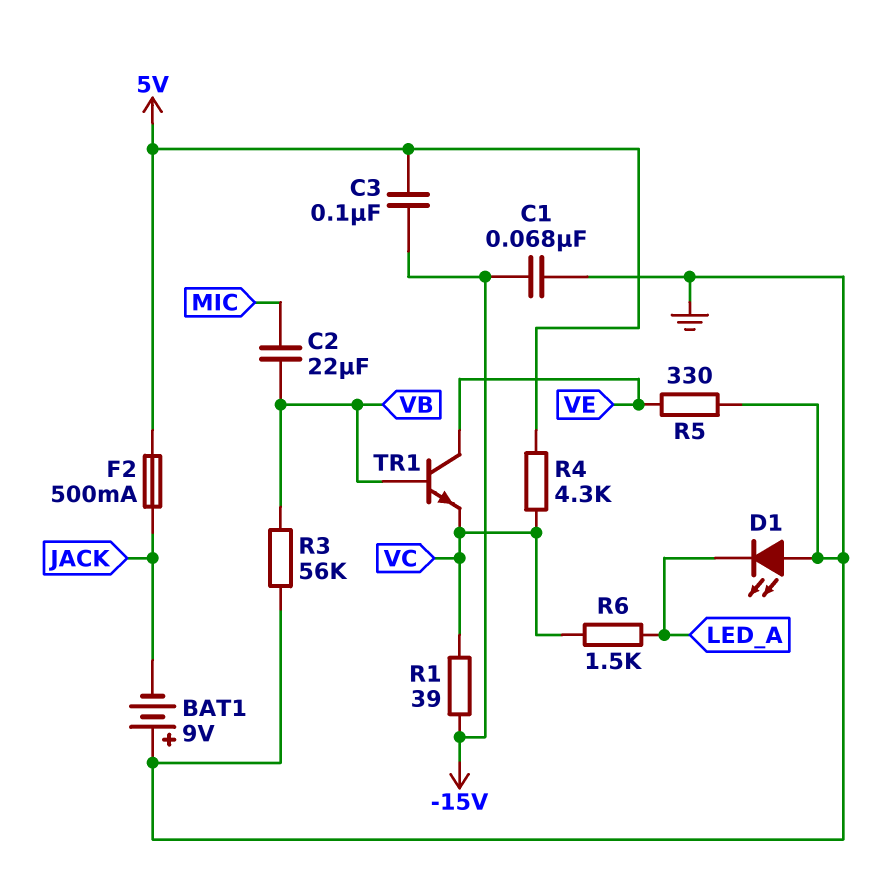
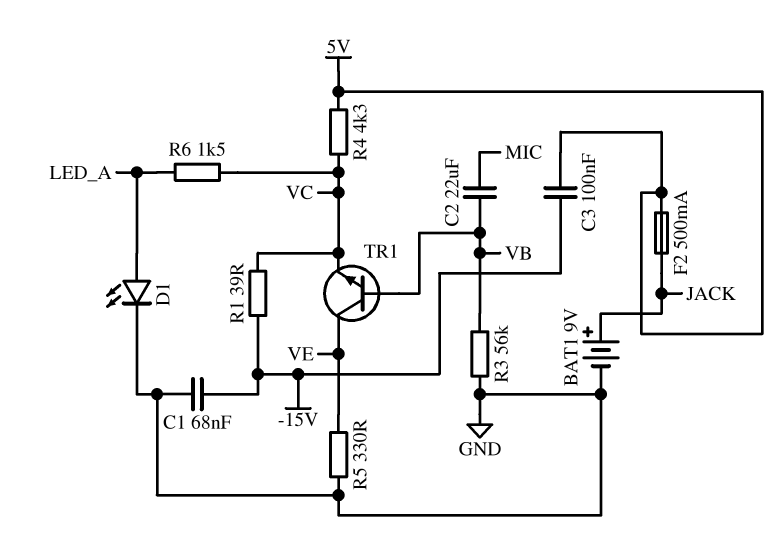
BAT1: 9V (plus GND, minus JACK) -> 9V (plus JACK, minus GND)
D1: LED (A GND, K LED_A) -> LED (A LED_A, K GND)

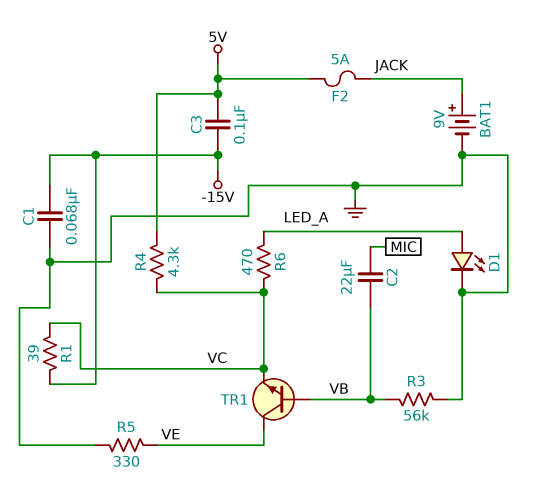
F2: 500mA (5V, JACK) -> 5A (5V, JACK)
R6: 1.5k (LED_A, VC) -> 470 (LED_A, VC)

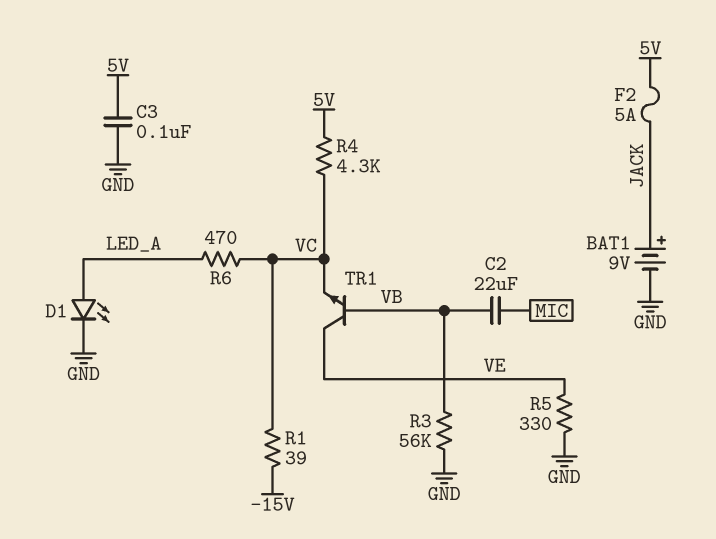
C1: 68nF (-15V, GND) -> none
C3: 100nF (-15V, 5V) -> 100nF (5V, GND)

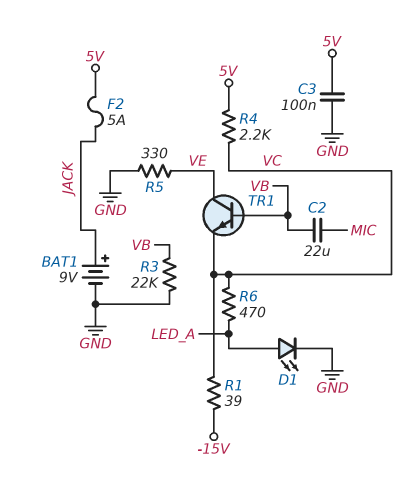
R3: 56k (GND, VB) -> 22k (GND, VB)
R4: 4.3k (5V, VC) -> 2.2k (5V, VC)

